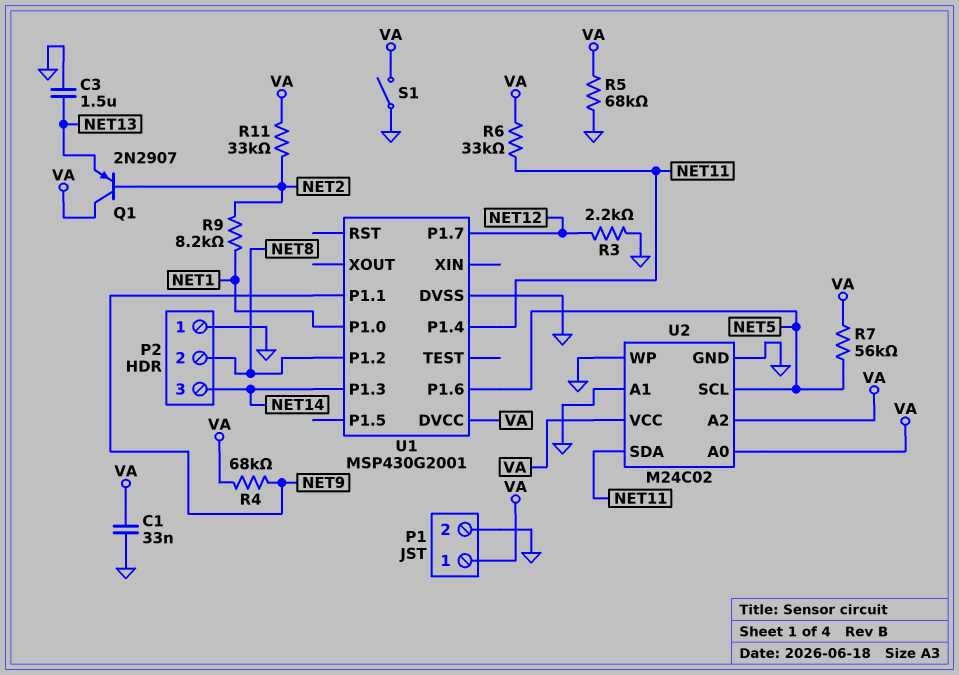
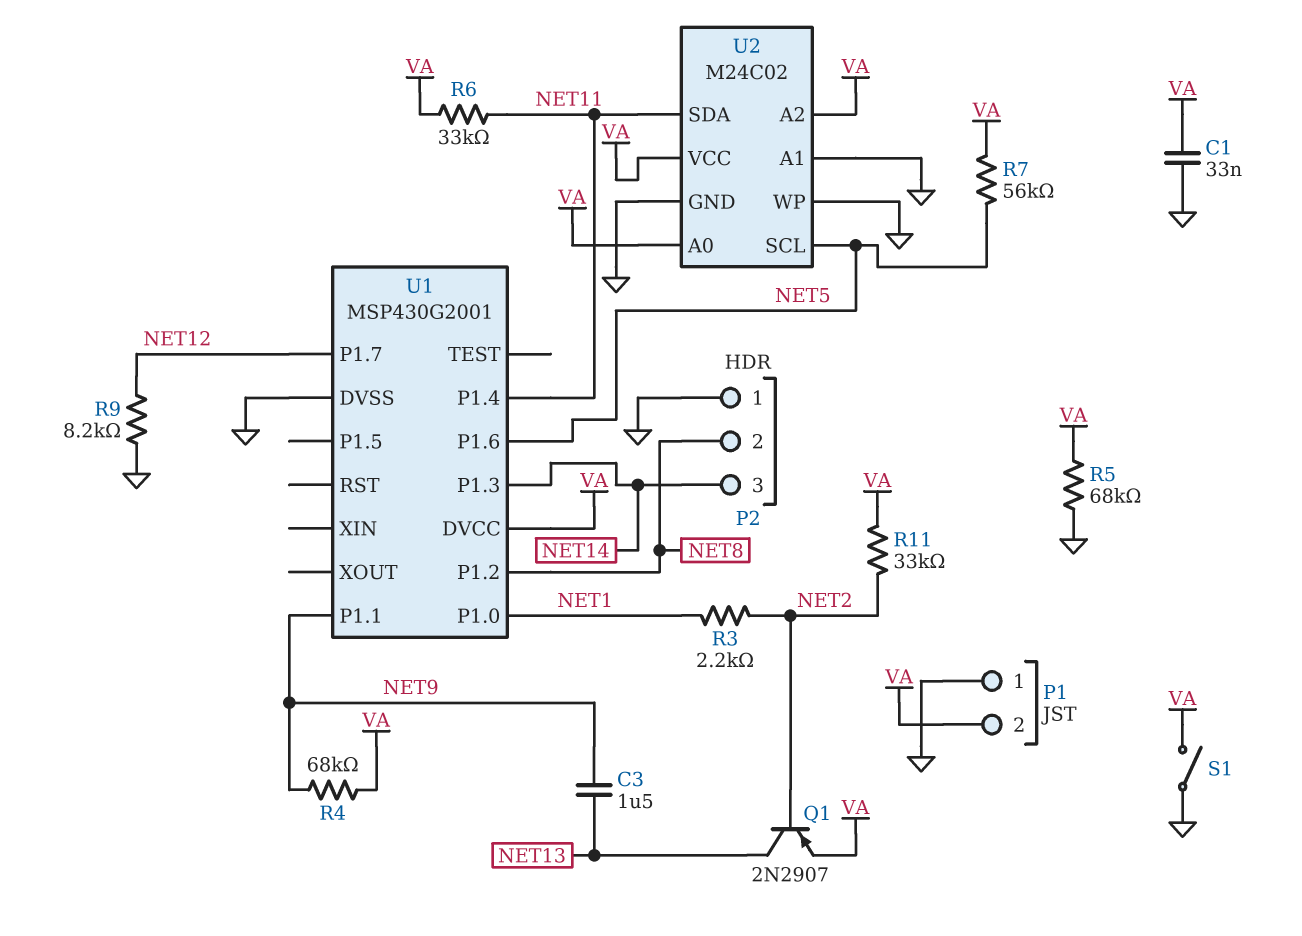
C3: 1.5uF (GND, NET13) -> 1.5uF (NET9, NET13)
P1 pin 1: VA -> GND
P1 pin 2: GND -> VA
Q1: PNP 2N2907 (B NET2, C VA, E NET13) -> PNP 2N2907 (B NET2, C NET13, E VA)
R3: 2.2k (GND, NET12) -> 2.2k (NET1, NET2)
R9: 8.2k (NET1, NET2) -> 8.2k (GND, NET12)

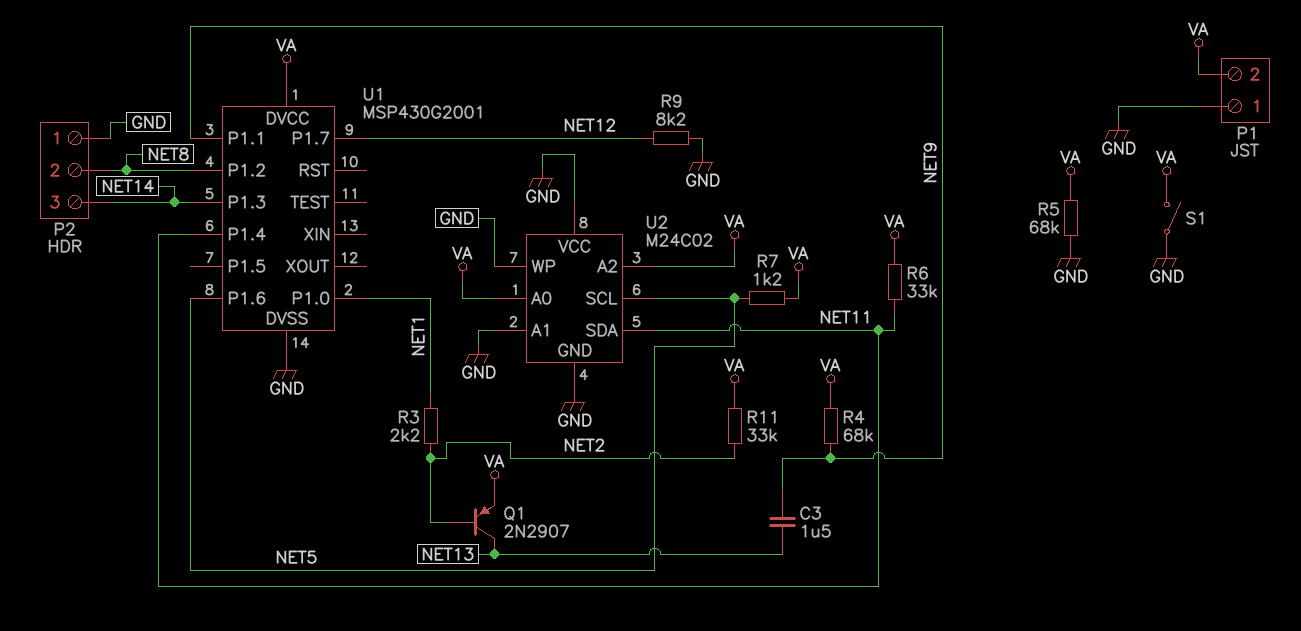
C1: 33nF (GND, VA) -> none
R7: 56k (NET5, VA) -> 1.2k (NET5, VA)
U2 pin VCC: VA -> GND

